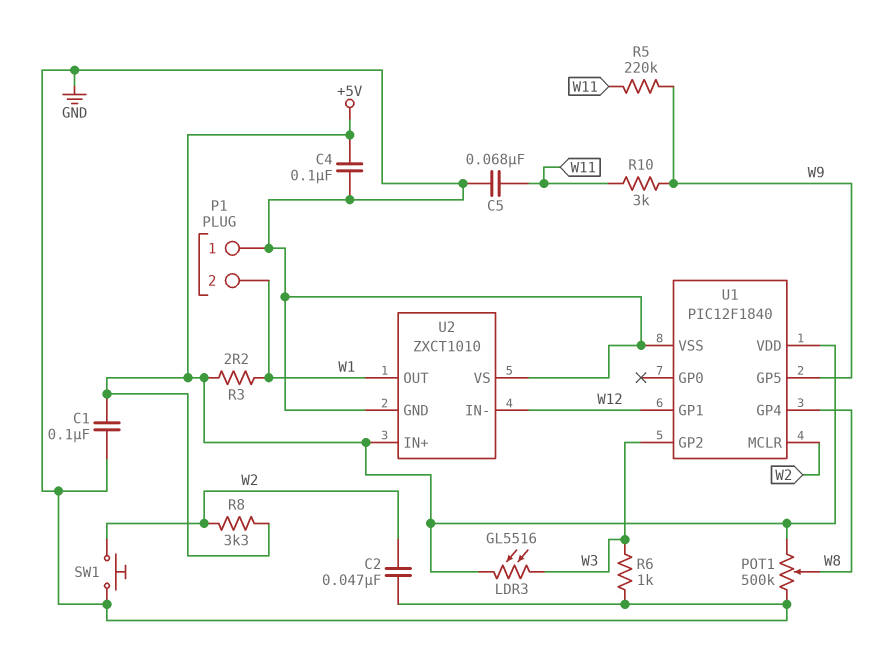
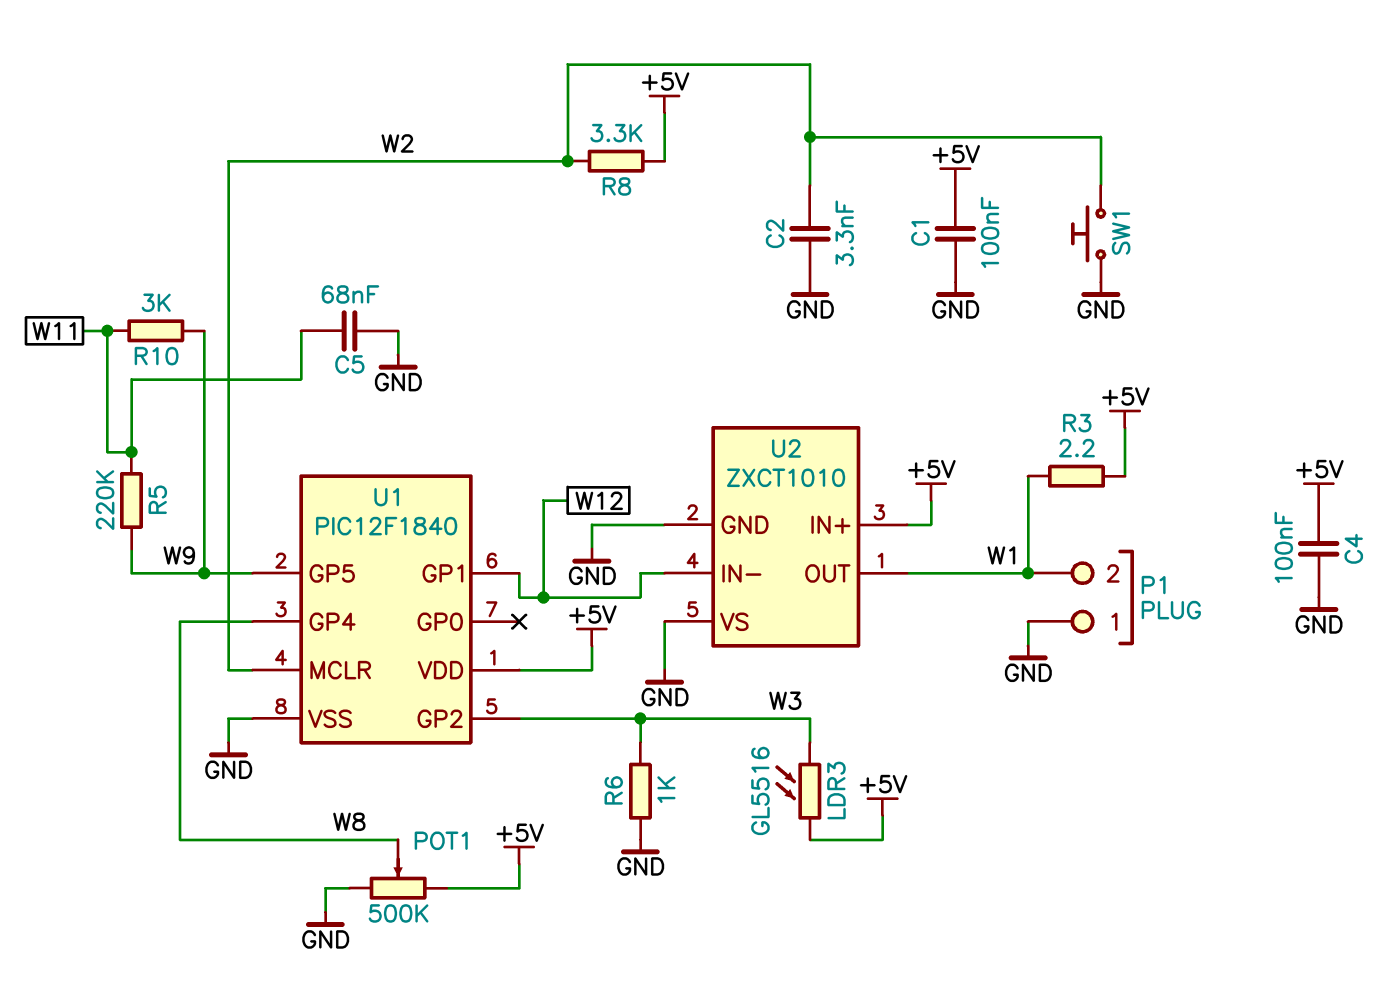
C2: 47nF (GND, W2) -> 3.3nF (GND, W2)

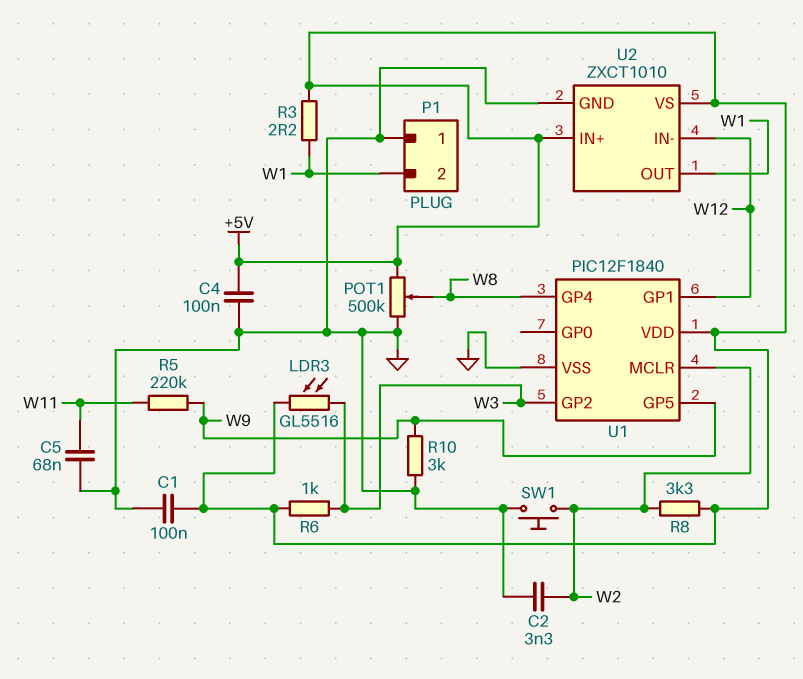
R6: 1k (GND, W3) -> 1k (+5V, W3)
R10: 3k (W9, W11) -> 3k (GND, W9)
U2 pin VS: GND -> +5V

